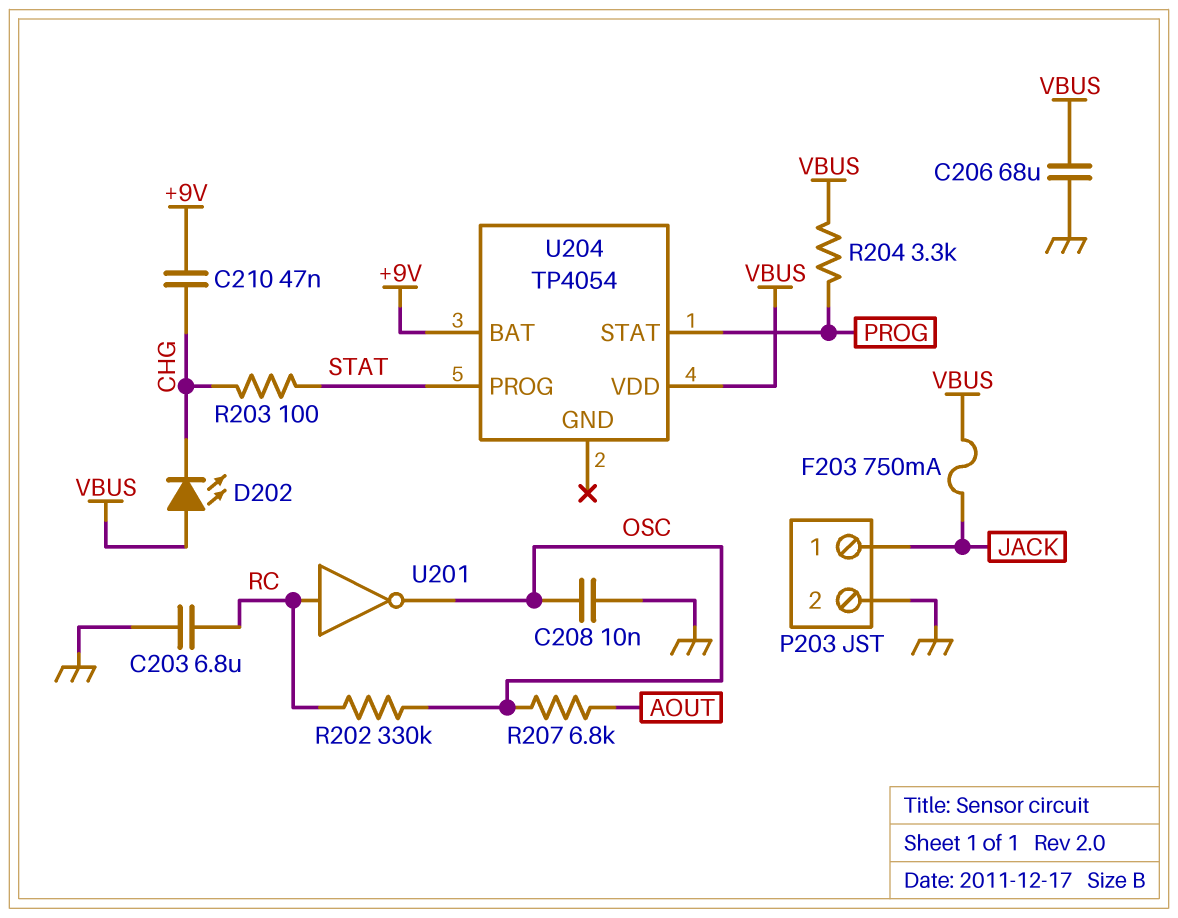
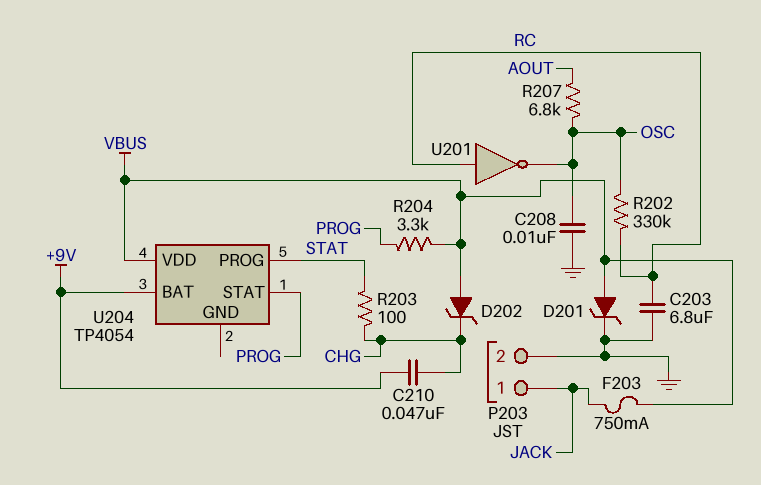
C206: 68uF (GND, VBUS) -> none
D201: none -> zener (A VBUS, K GND)
D202: LED (A VBUS, K CHG) -> zener (A VBUS, K CHG)

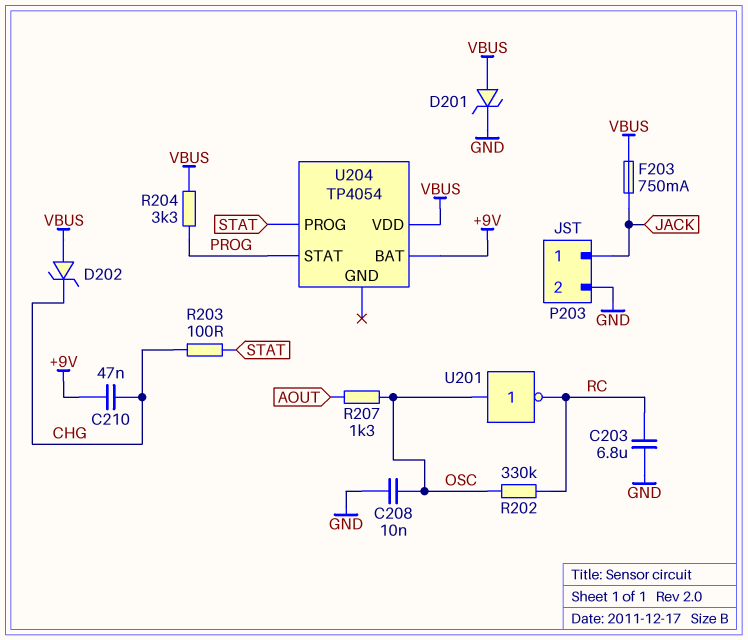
R207: 6.8k (AOUT, OSC) -> 1.3k (AOUT, OSC)
U201: NOT (in RC, out OSC) -> NOT (in OSC, out RC)

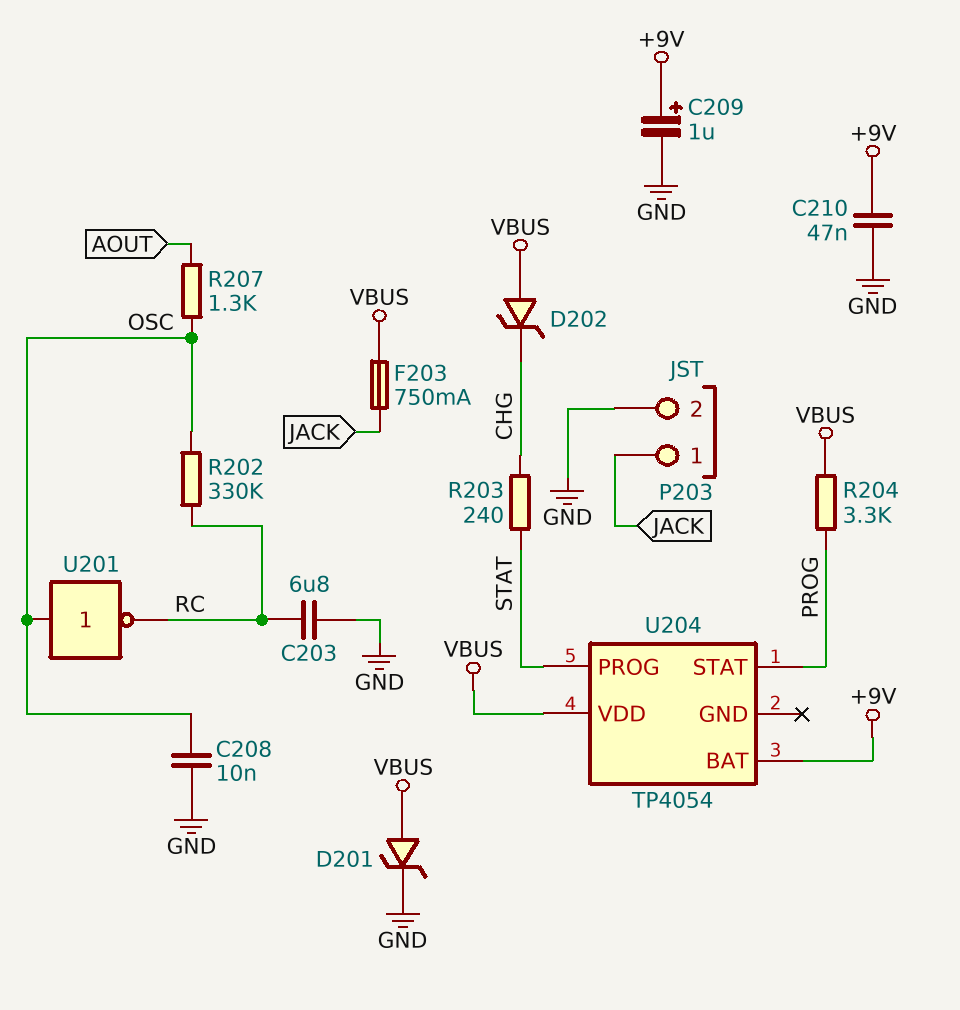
C209: none -> 1uF (plus +9V, minus GND)
C210: 47nF (+9V, CHG) -> 47nF (+9V, GND)
R203: 100 (CHG, STAT) -> 240 (CHG, STAT)

